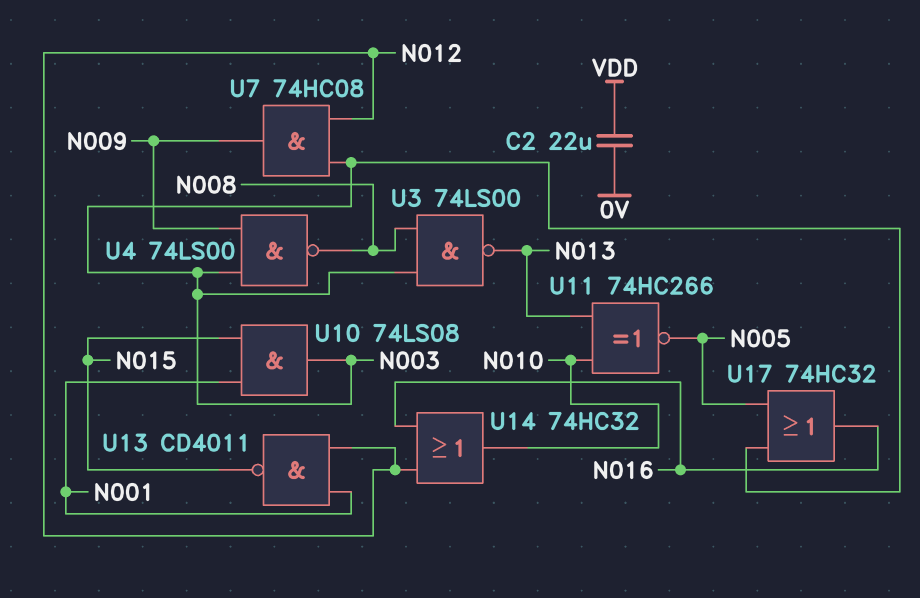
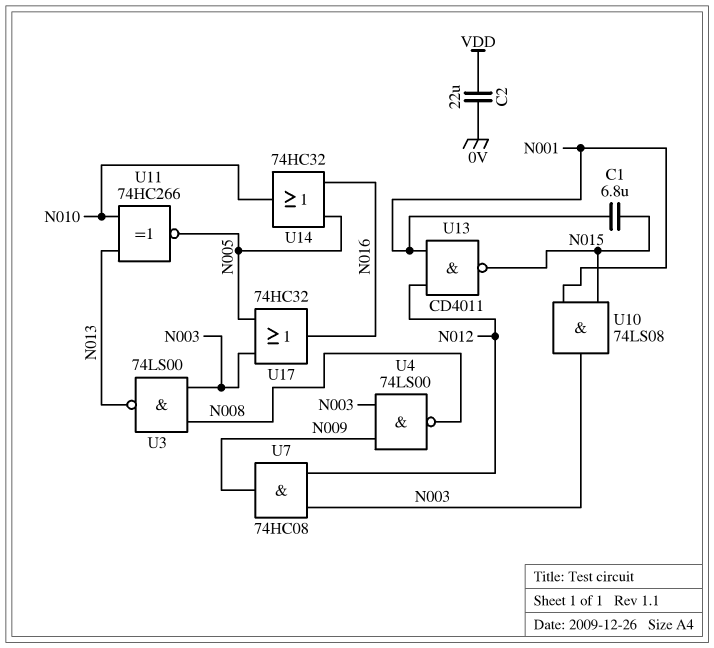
C1: none -> 6.8uF (N001, N015)
U14: OR 74HC32 (in N012, in N016, out N010) -> OR 74HC32 (in N005, in N016, out N010)

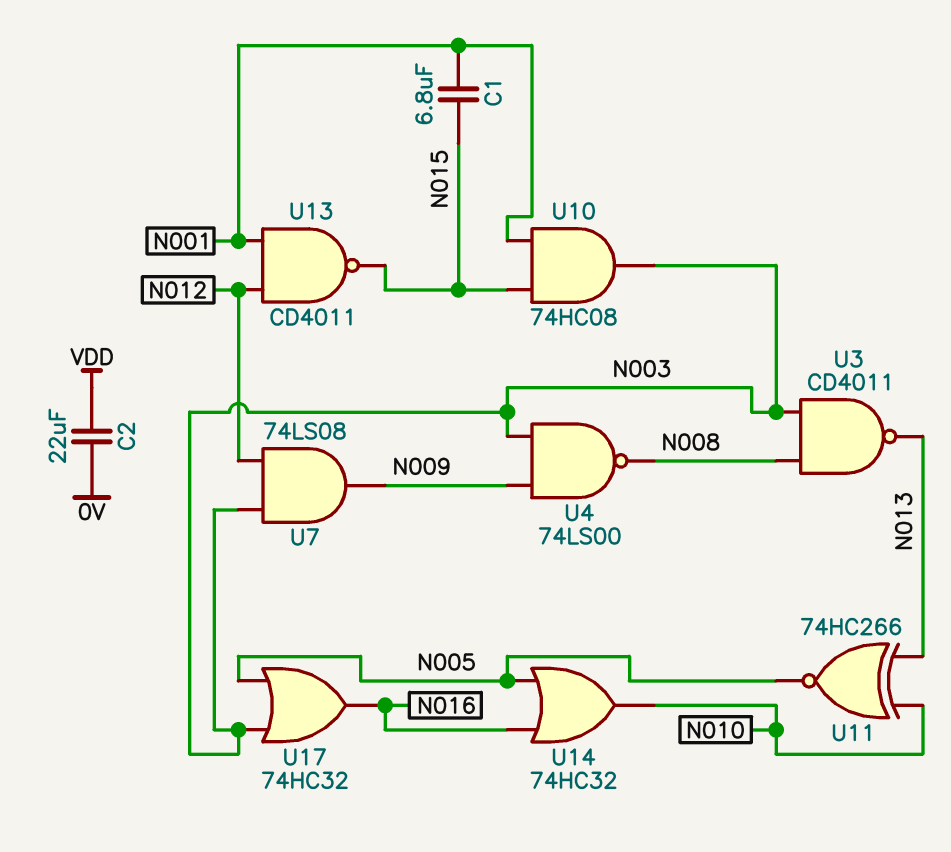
U3: NAND 74LS00 (in N003, in N008, out N013) -> NAND CD4011 (in N003, in N008, out N013)
U7: AND 74HC08 (in N003, in N012, out N009) -> AND 74LS08 (in N003, in N012, out N009)
U10: AND 74LS08 (in N001, in N015, out N003) -> AND 74HC08 (in N001, in N015, out N003)

